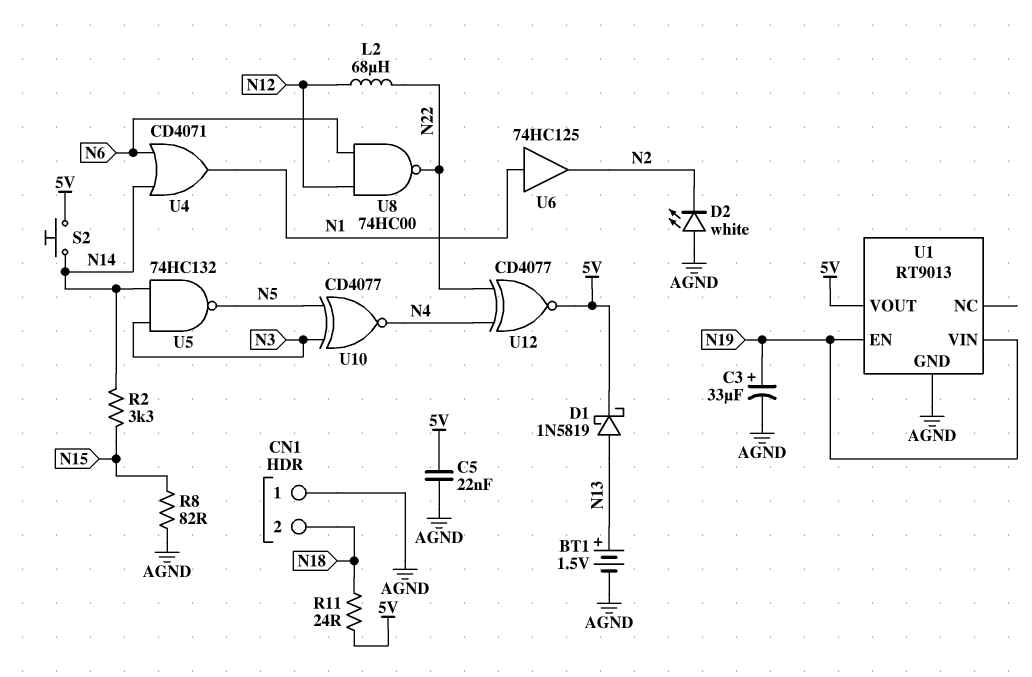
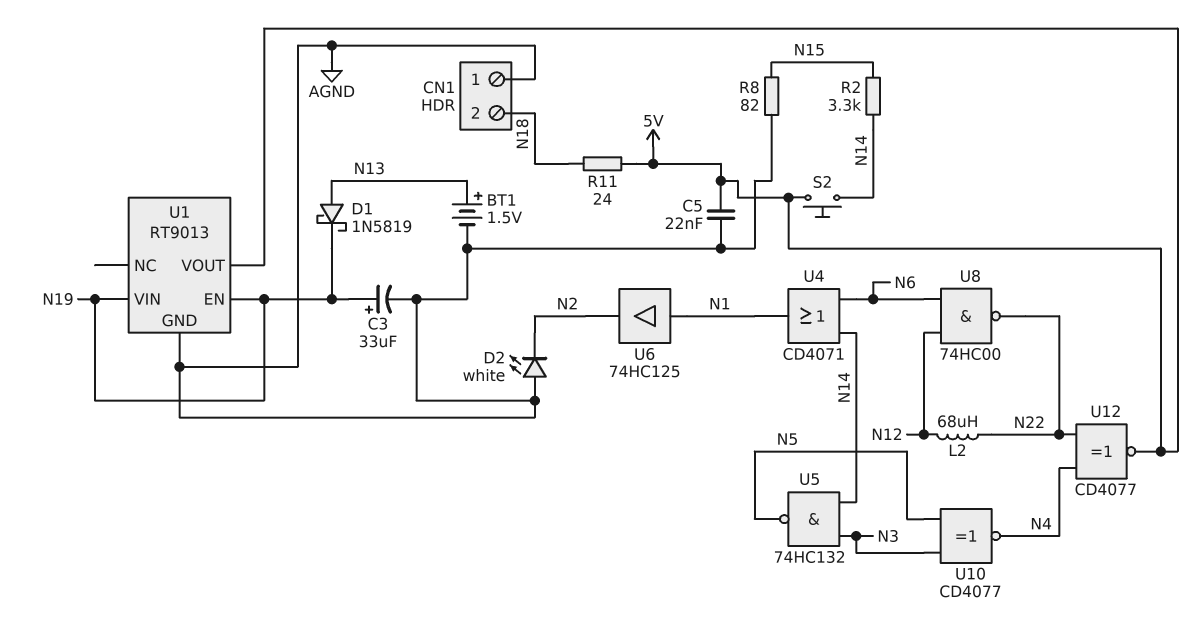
D1: schottky 1N5819 (A N13, K 5V) -> schottky 1N5819 (A N13, K N19)

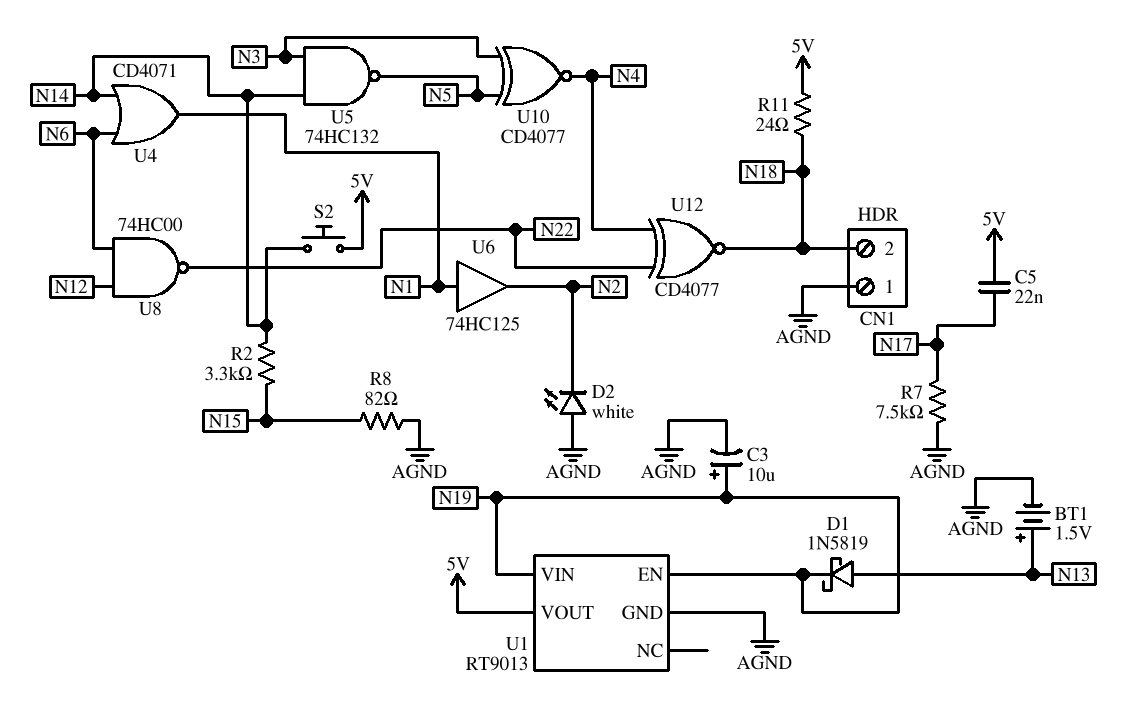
C3: 33uF (plus N19, minus AGND) -> 10uF (plus N19, minus AGND)
C5: 22nF (5V, AGND) -> 22nF (5V, N17)
L2: 68uH (N12, N22) -> none
R7: none -> 7.5k (AGND, N17)
U12: XNOR CD4077 (in N4, in N22, out 5V) -> XNOR CD4077 (in N4, in N22, out N18)

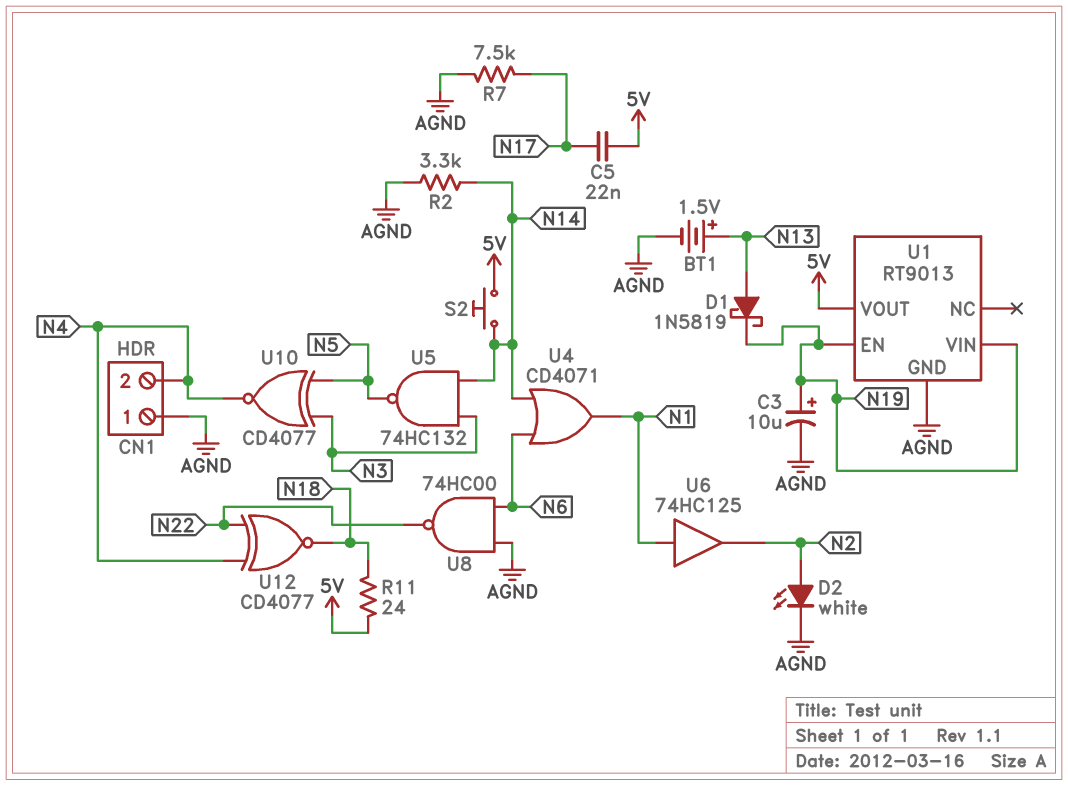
CN1 pin 2: N18 -> N4
D2: LED white (A AGND, K N2) -> LED white (A N2, K AGND)
R2: 3.3k (N14, N15) -> 3.3k (AGND, N14)
R8: 82 (AGND, N15) -> none
U8: NAND 74HC00 (in N6, in N12, out N22) -> NAND 74HC00 (in AGND, in N6, out N22)

